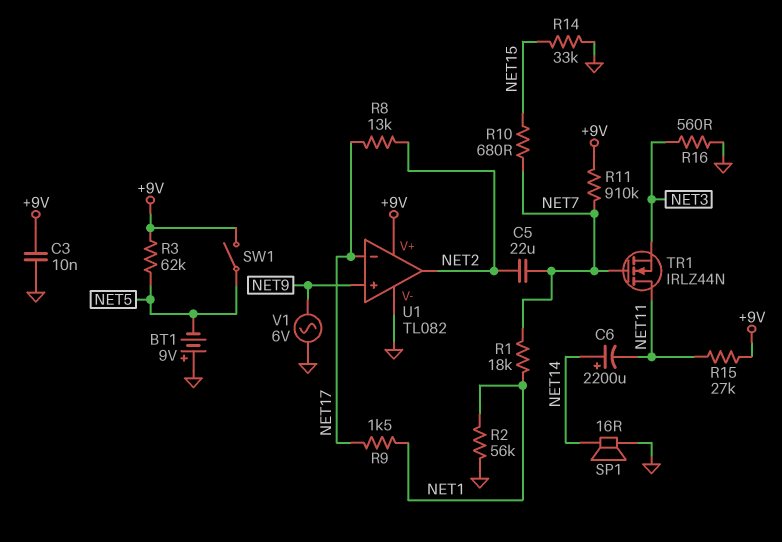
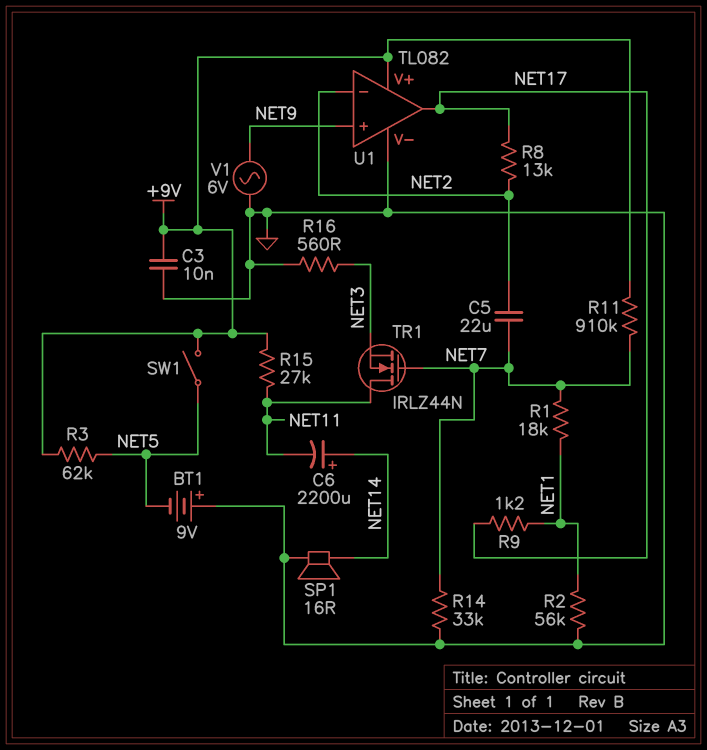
R9: 1.5k (NET1, NET17) -> 1.2k (NET1, NET17)
R10: 680 (NET7, NET15) -> none
R14: 33k (GND, NET15) -> 33k (GND, NET7)
U1 pin in-: NET17 -> NET2
U1 pin out: NET2 -> NET17

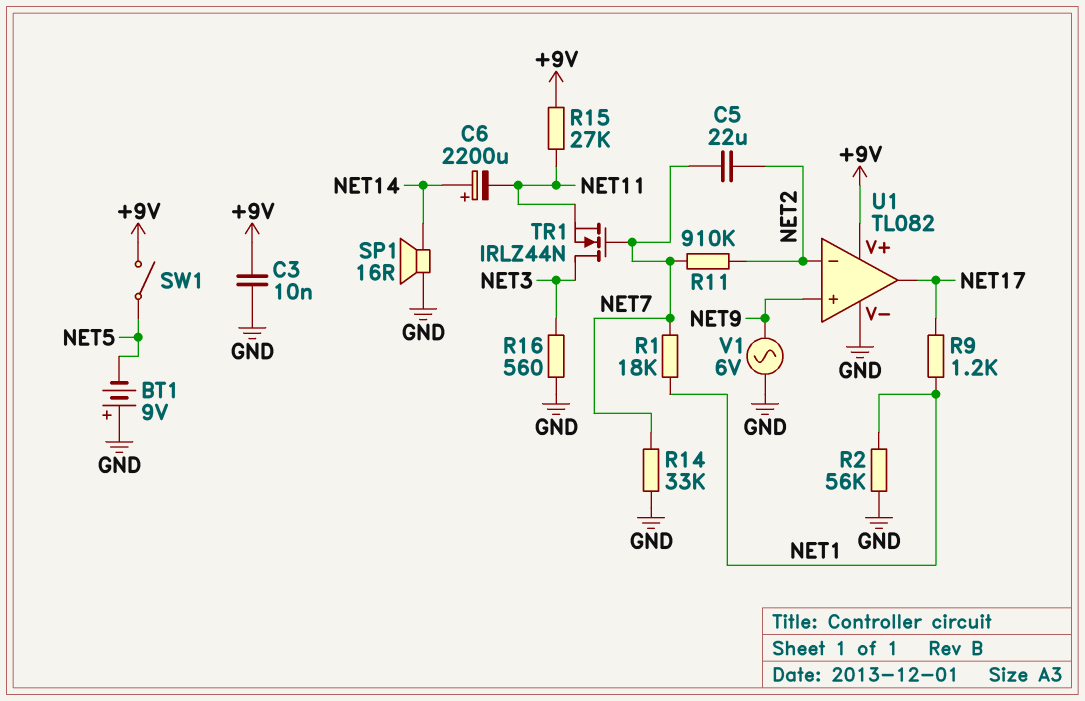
R3: 62k (+9V, NET5) -> none
R8: 13k (NET2, NET17) -> none
R11: 910k (+9V, NET7) -> 910k (NET2, NET7)
TR1: NMOS IRLZ44N (G NET7, D NET11, S NET3) -> NMOS IRLZ44N (G NET7, D NET3, S NET11)

